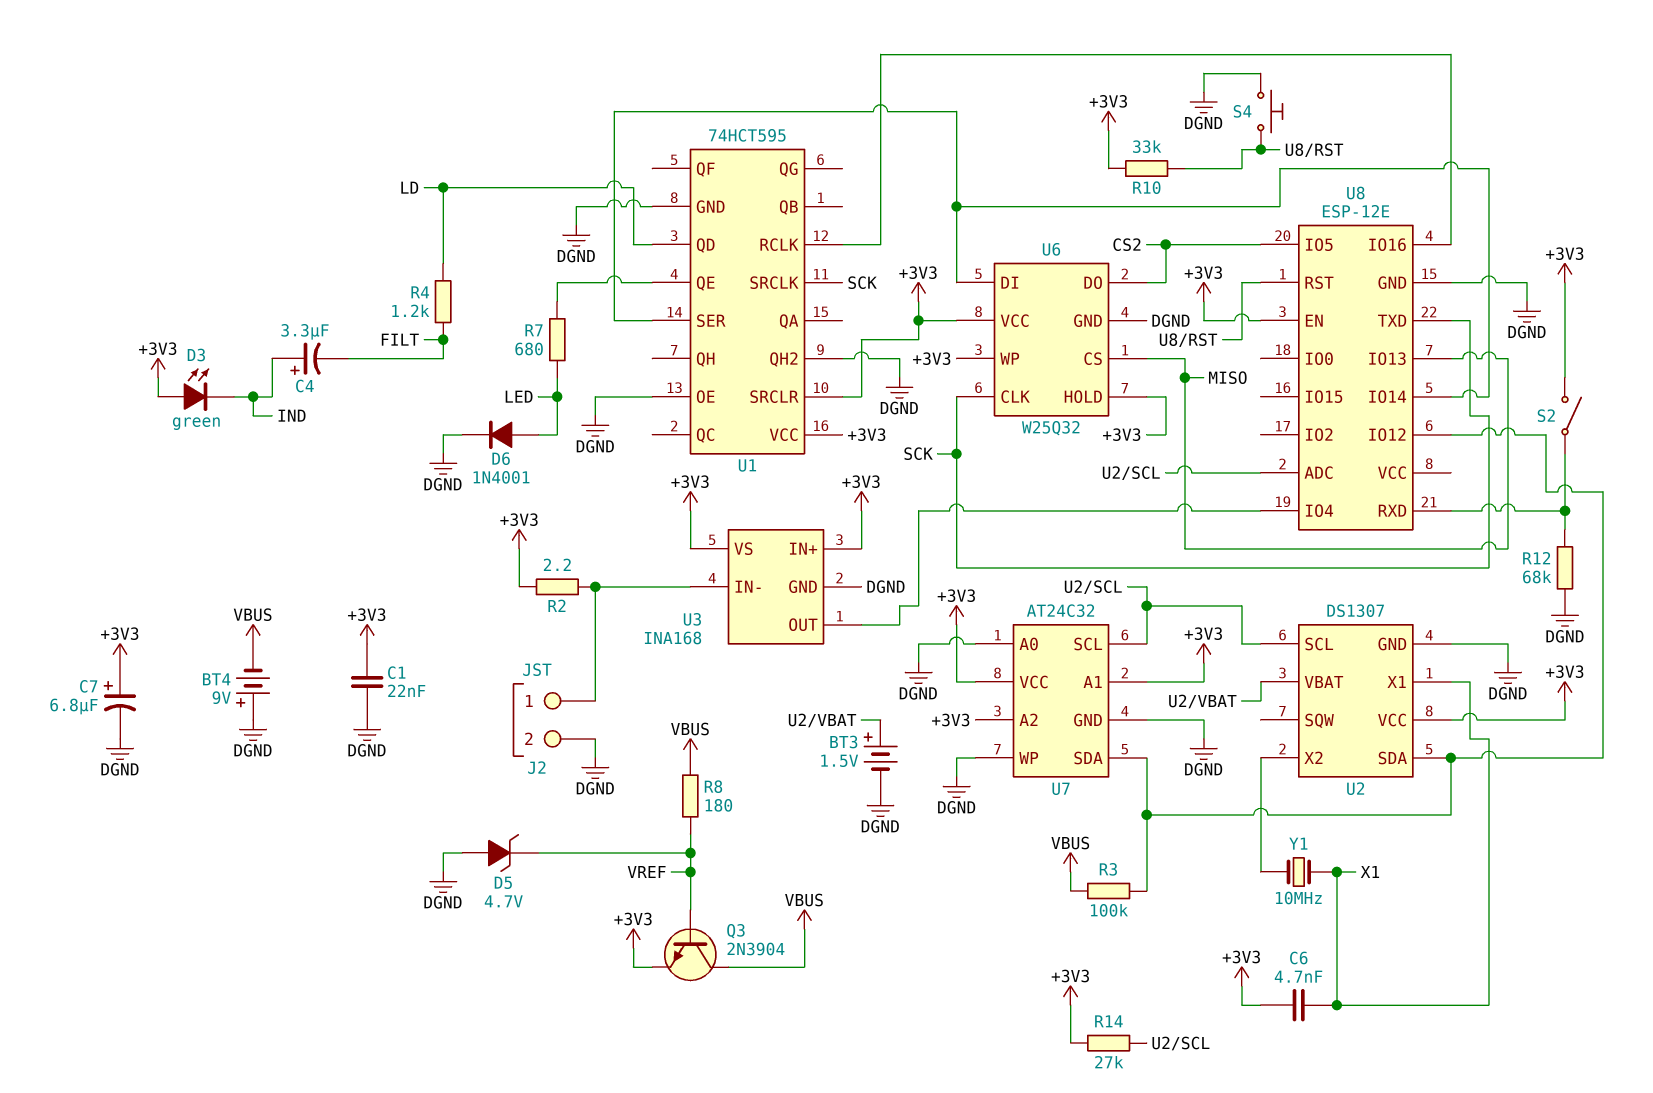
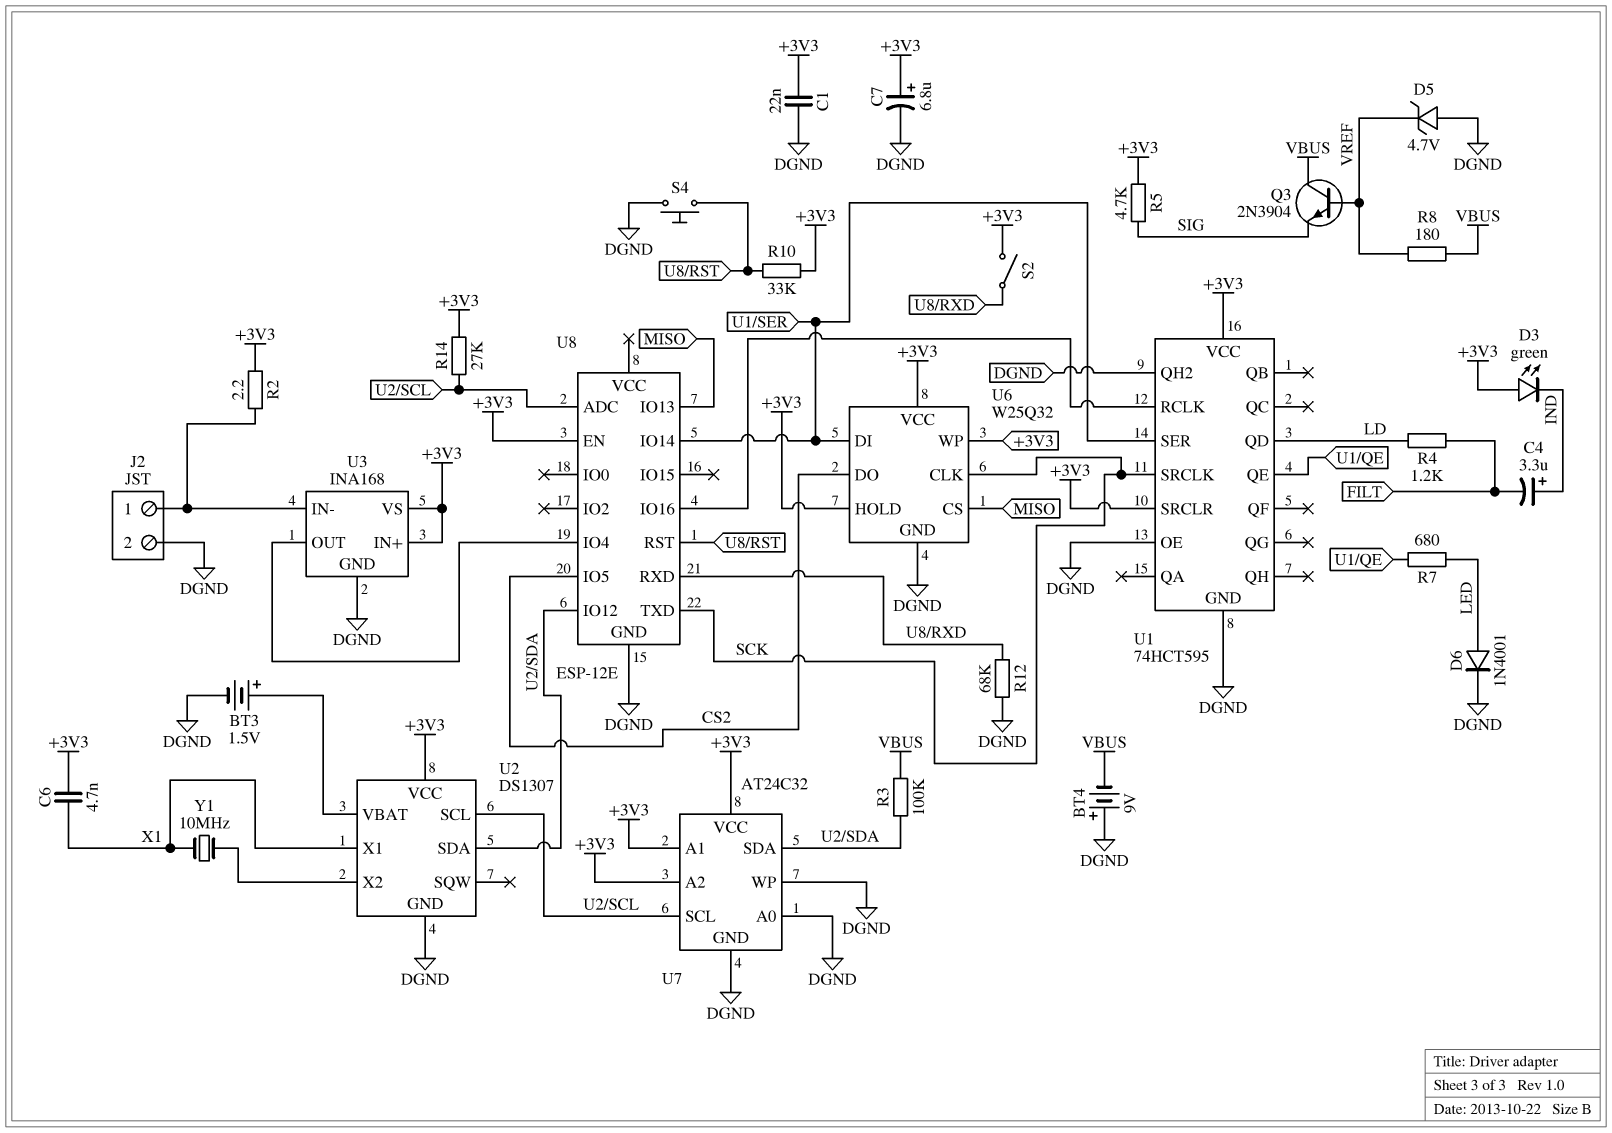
Q3: NPN 2N3904 (B VREF, C VBUS, E +3V3) -> NPN 2N3904 (B VREF, C VBUS, E SIG)
R5: none -> 4.7k (+3V3, SIG)

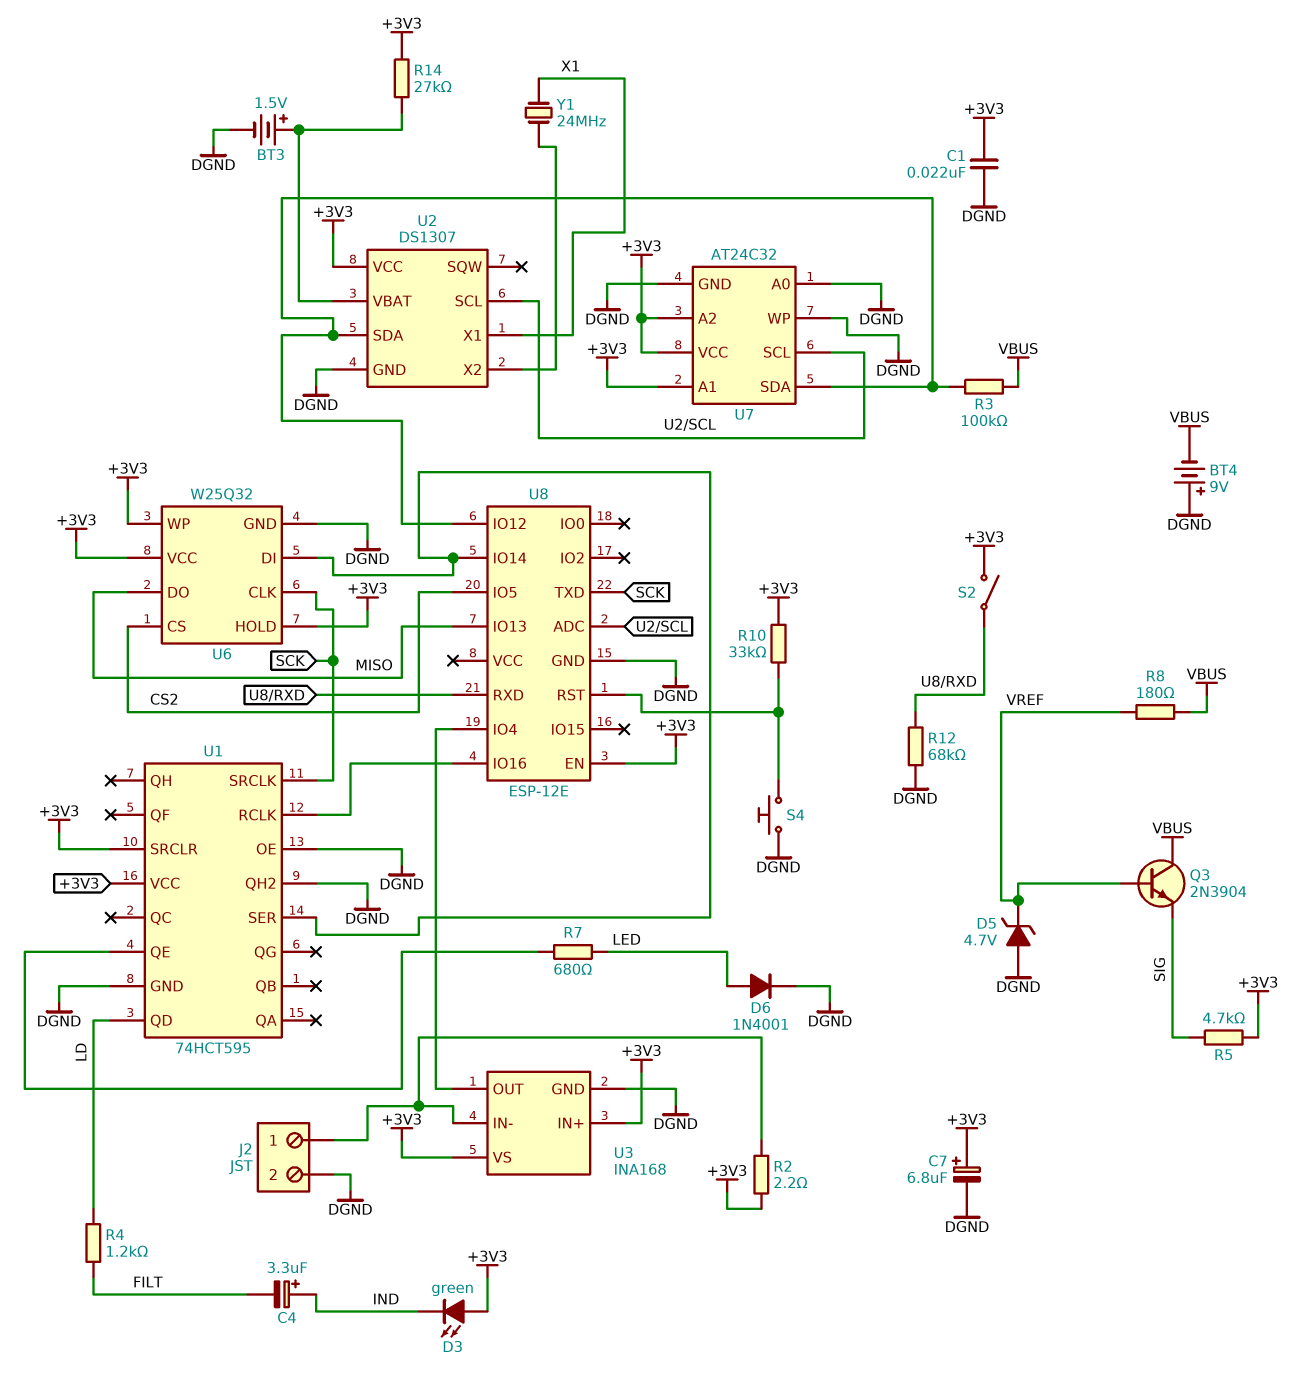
C6: 4.7nF (+3V3, X1) -> none
R14: 27k (+3V3, U2/SCL) -> 27k (+3V3, U2/VBAT)
U6 pin CS: MISO -> CS2
U6 pin DO: CS2 -> MISO
Y1: 10MHz (U2/X2, X1) -> 24MHz (U2/X2, X1)

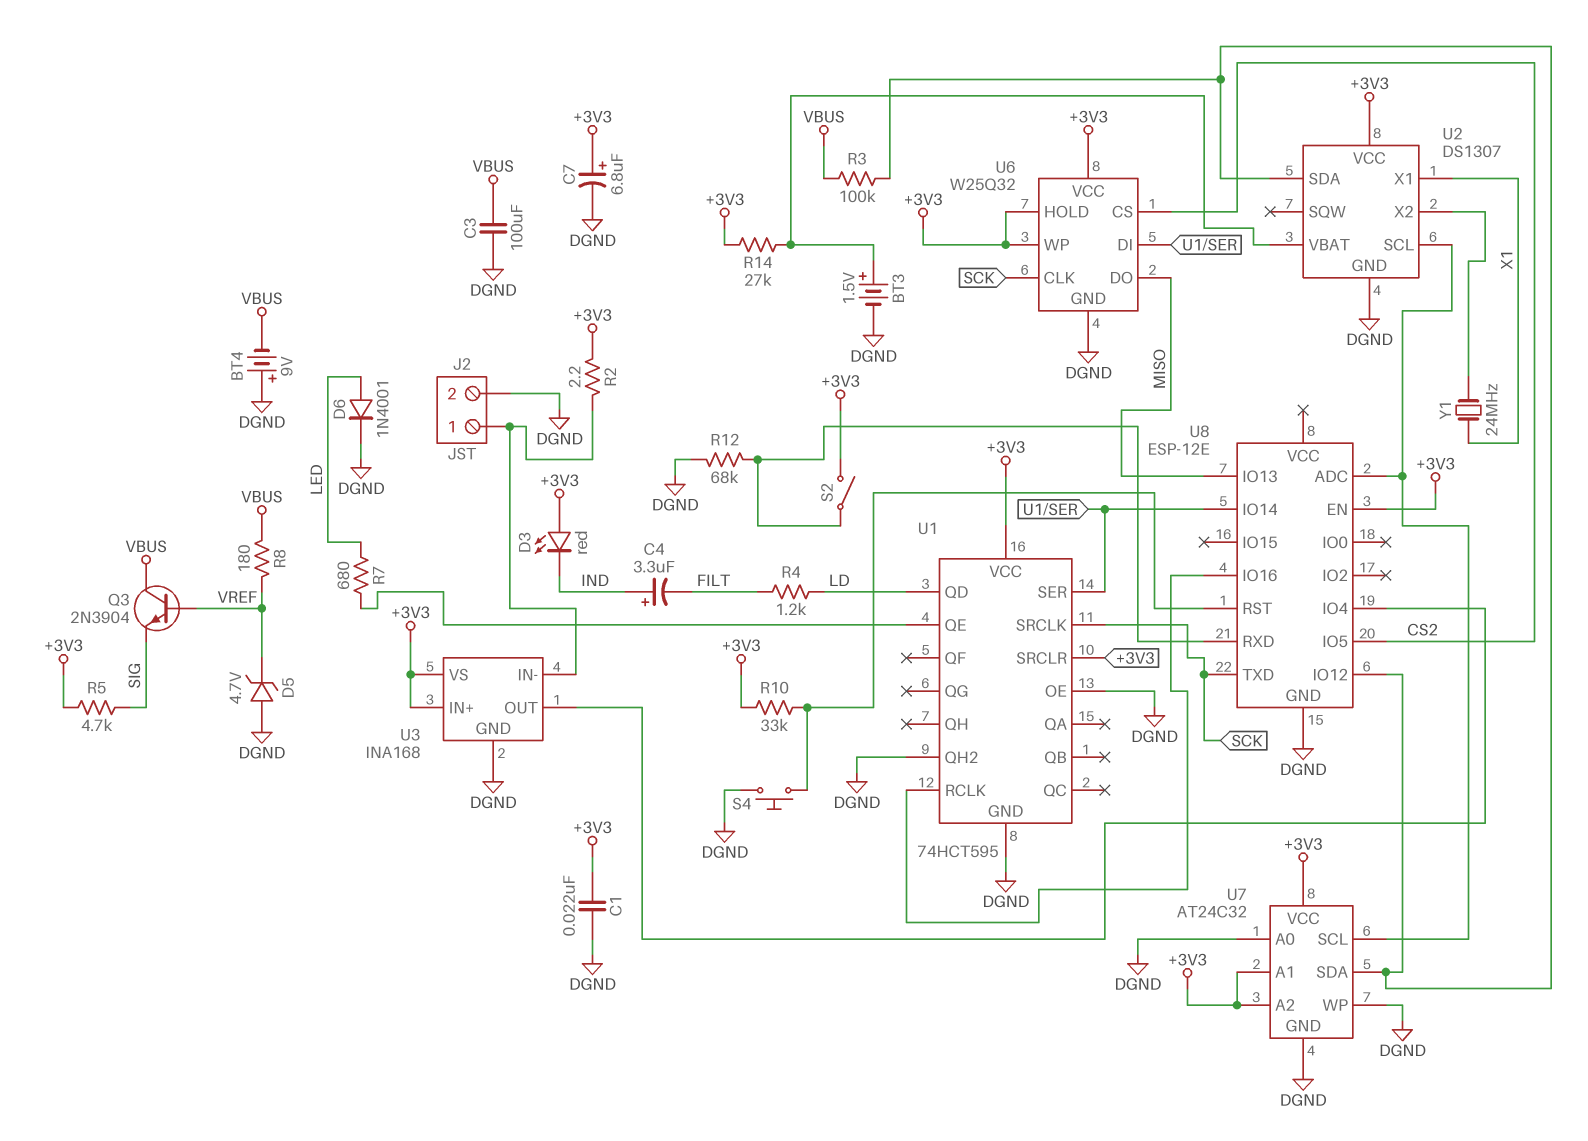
C3: none -> 100uF (DGND, VBUS)
D3: LED green (A +3V3, K IND) -> LED red (A +3V3, K IND)

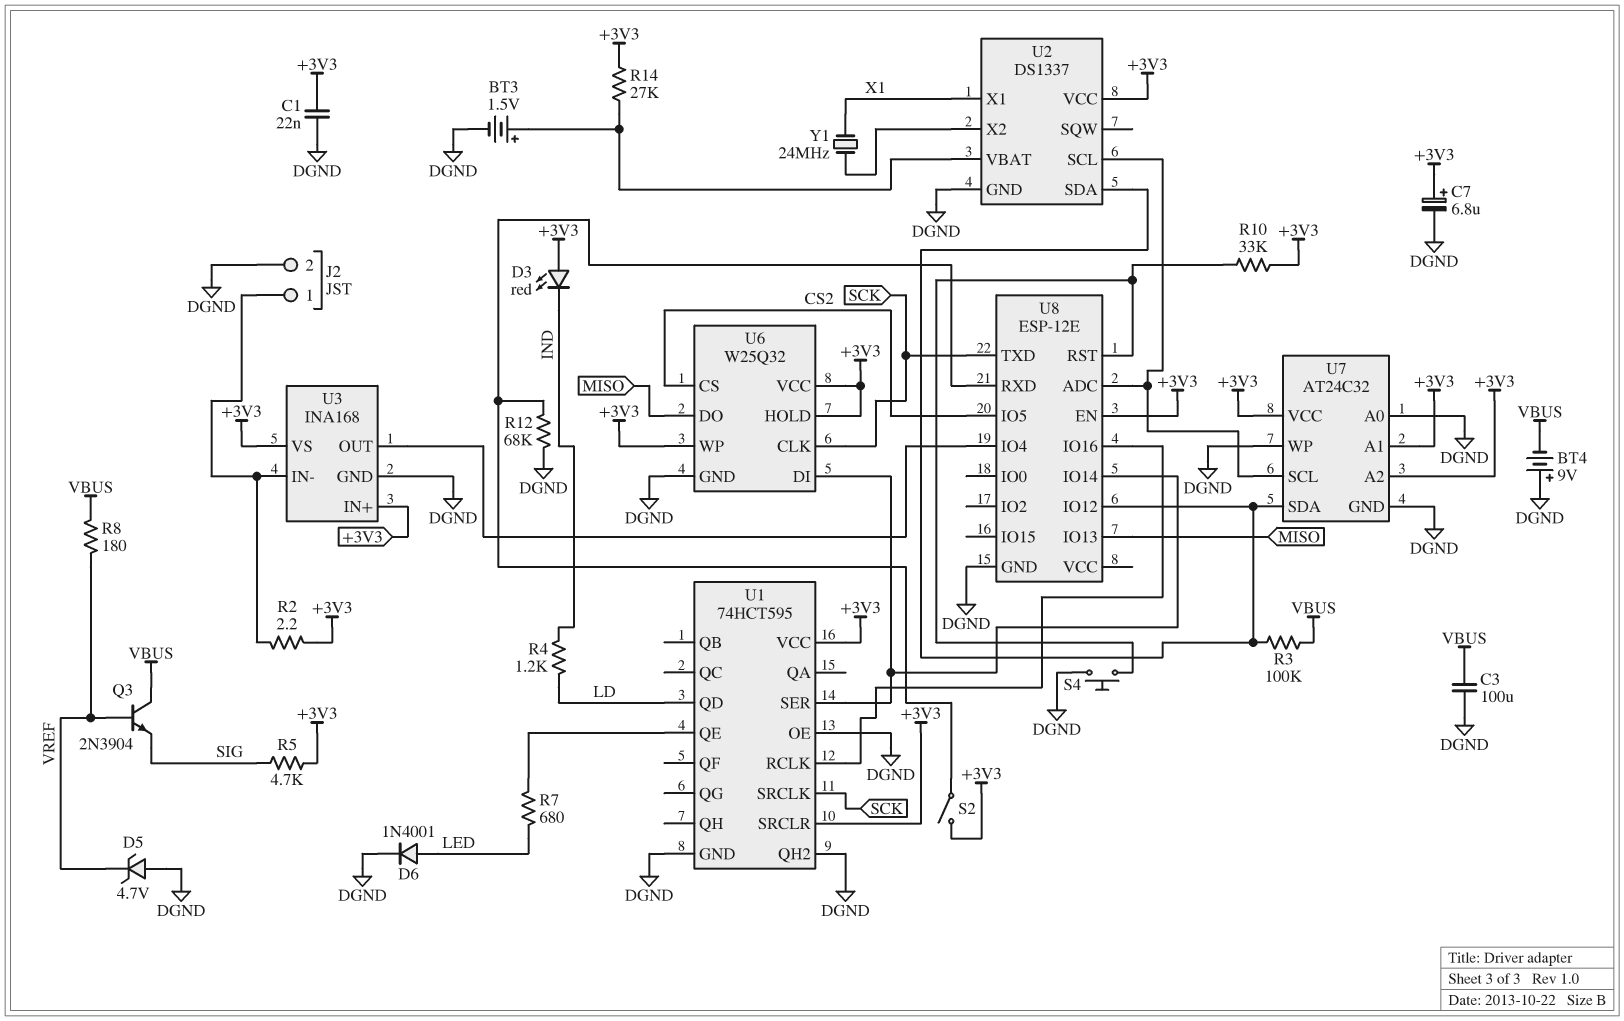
C4: 3.3uF (plus IND, minus FILT) -> none
R4: 1.2k (FILT, LD) -> 1.2k (IND, LD)
U2: DS1307 -> DS1337

